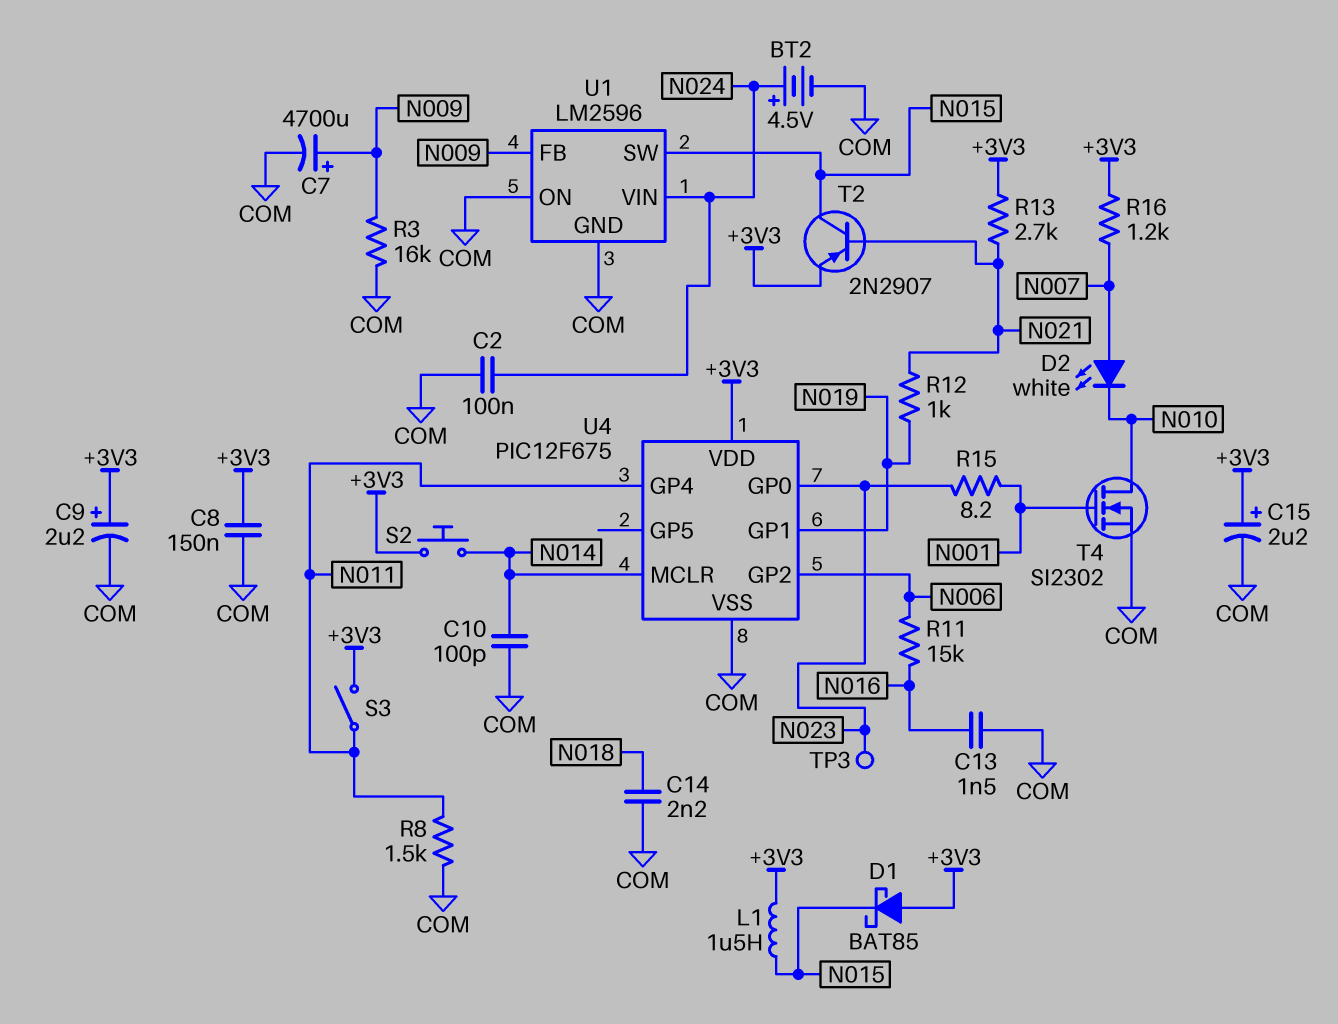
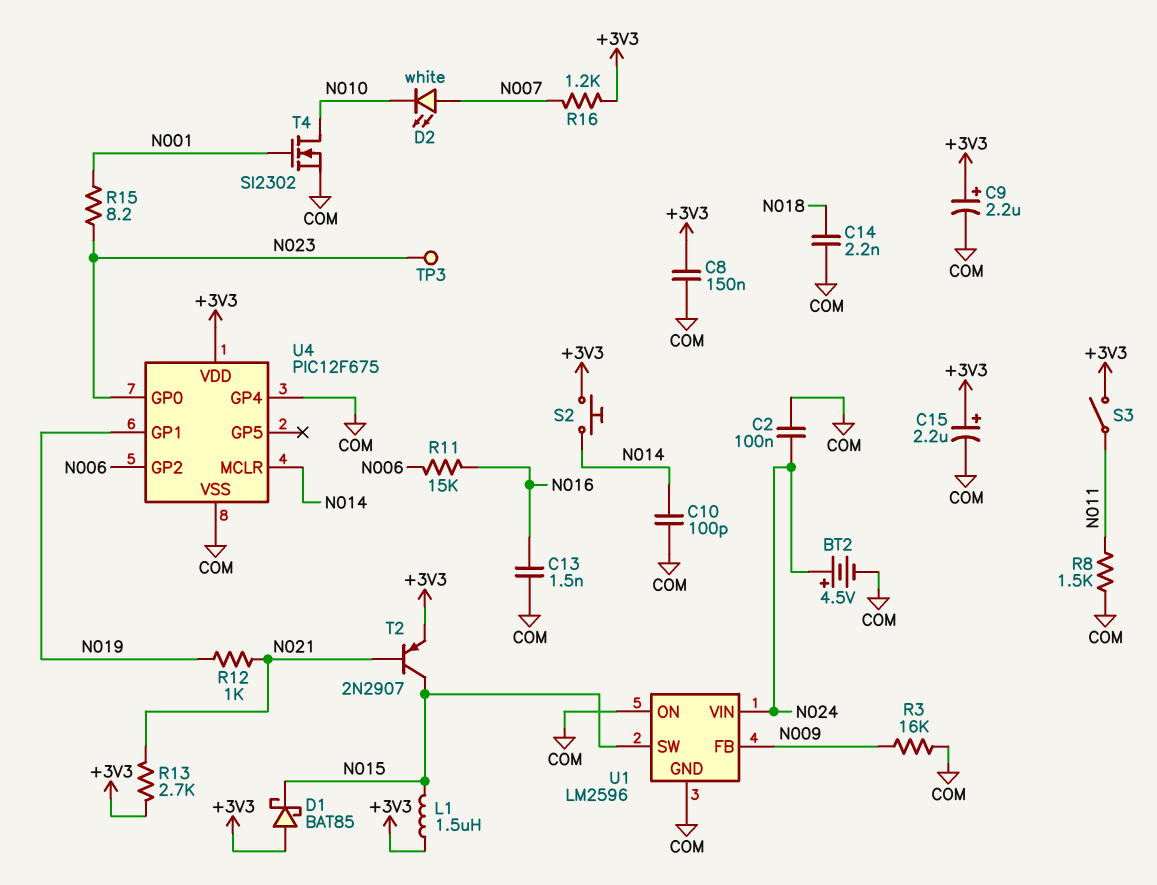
C7: 4700uF (plus N009, minus COM) -> none
U4 pin GP4: N011 -> COM

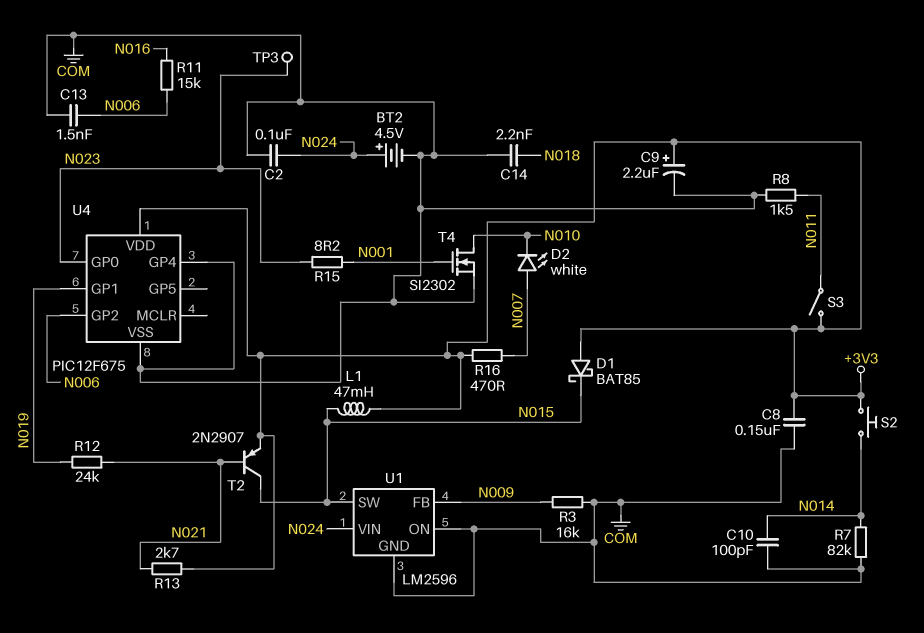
C13: 1.5nF (COM, N016) -> 1.5nF (COM, N006)
C15: 2.2uF (plus +3V3, minus COM) -> none
L1: 1.5uH (+3V3, N015) -> 47mH (+3V3, N015)
R7: none -> 82k (COM, N014)
R12: 1k (N019, N021) -> 24k (N019, N021)
R16: 1.2k (+3V3, N007) -> 470 (+3V3, N007)
U4 pin MCLR: N014 -> none

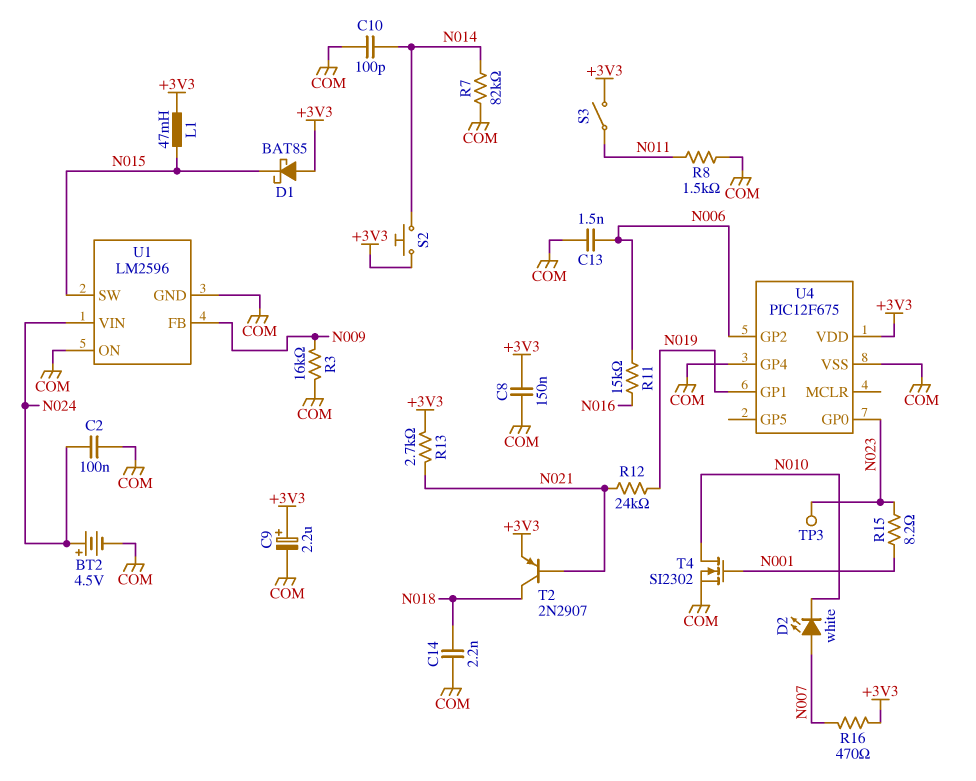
T2: PNP 2N2907 (B N021, C N015, E +3V3) -> PNP 2N2907 (B N021, C N018, E +3V3)

